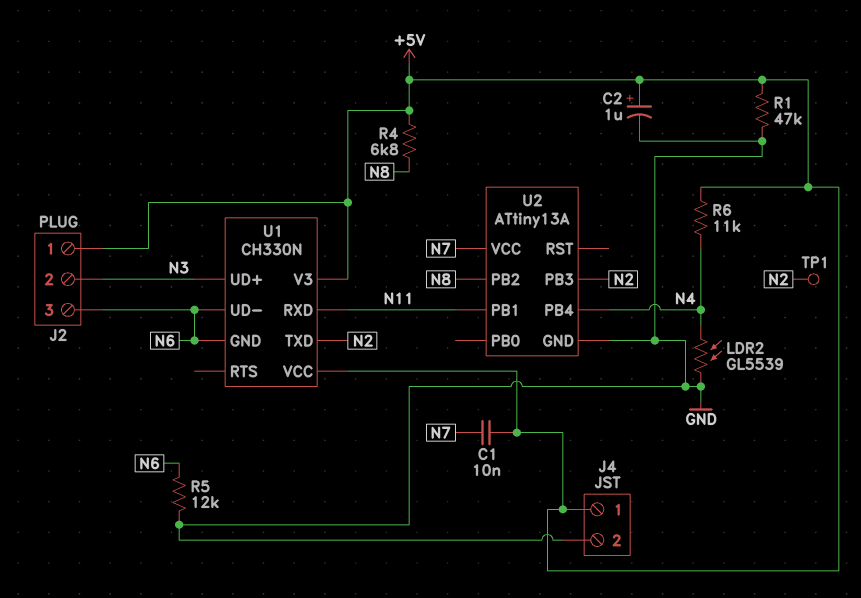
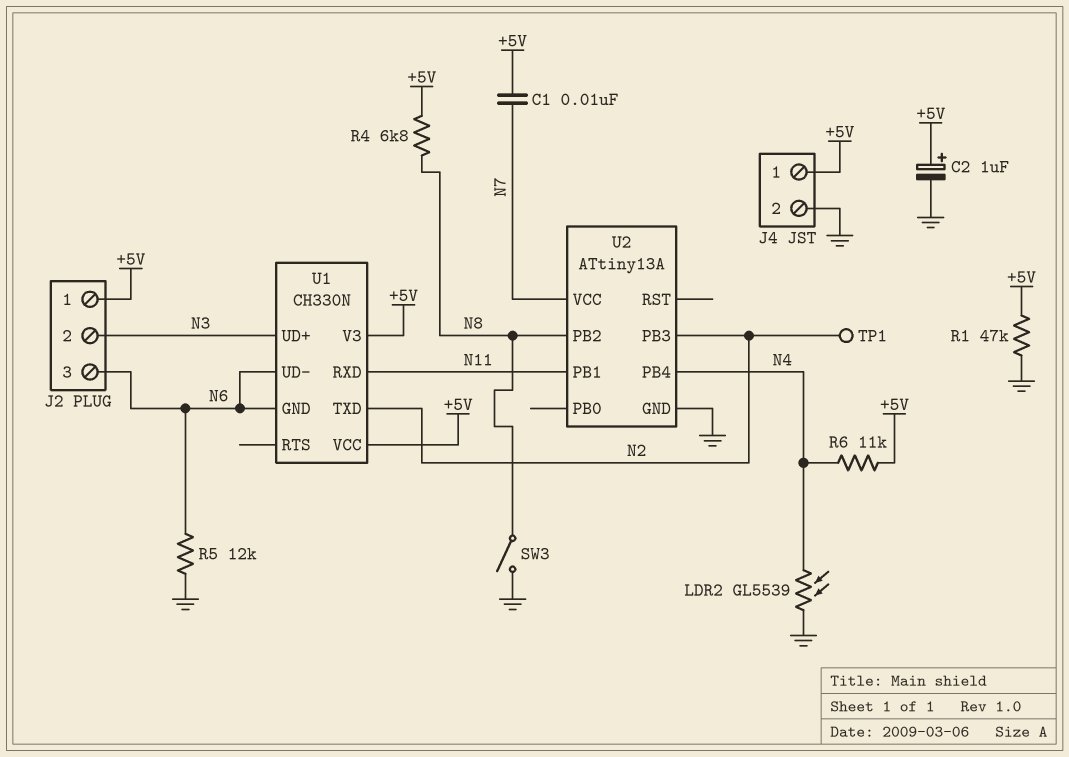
SW3: none -> switch (GND, N8)

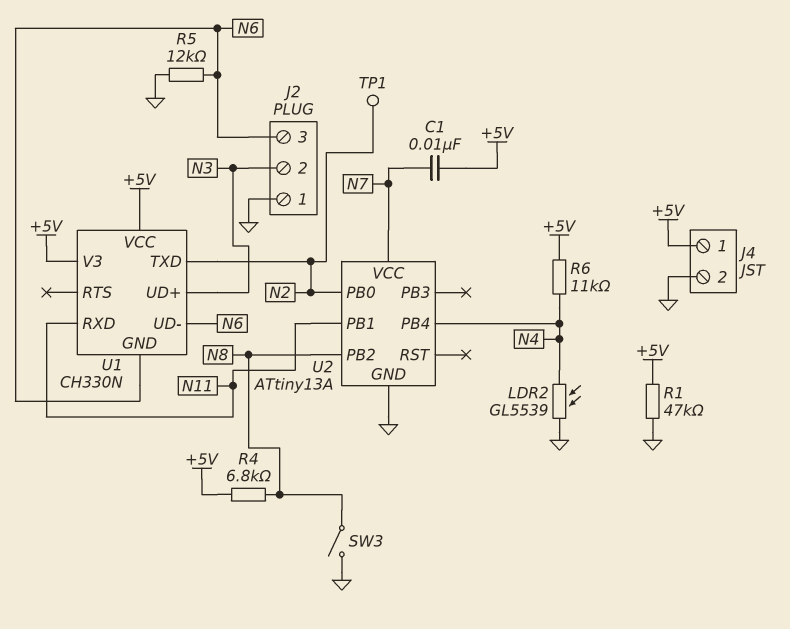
C2: 1uF (plus +5V, minus GND) -> none
J2 pin 1: +5V -> GND
U2 pin PB0: none -> N2
U2 pin PB3: N2 -> none

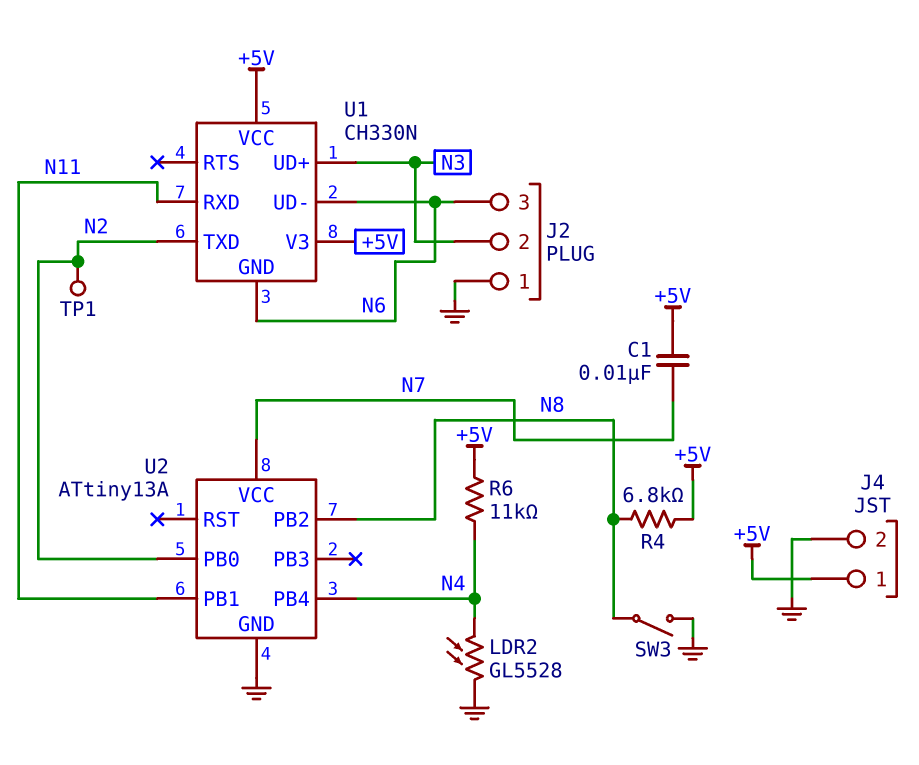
LDR2: GL5539 (GND, N4) -> GL5528 (GND, N4)
R1: 47k (+5V, GND) -> none
R5: 12k (GND, N6) -> none

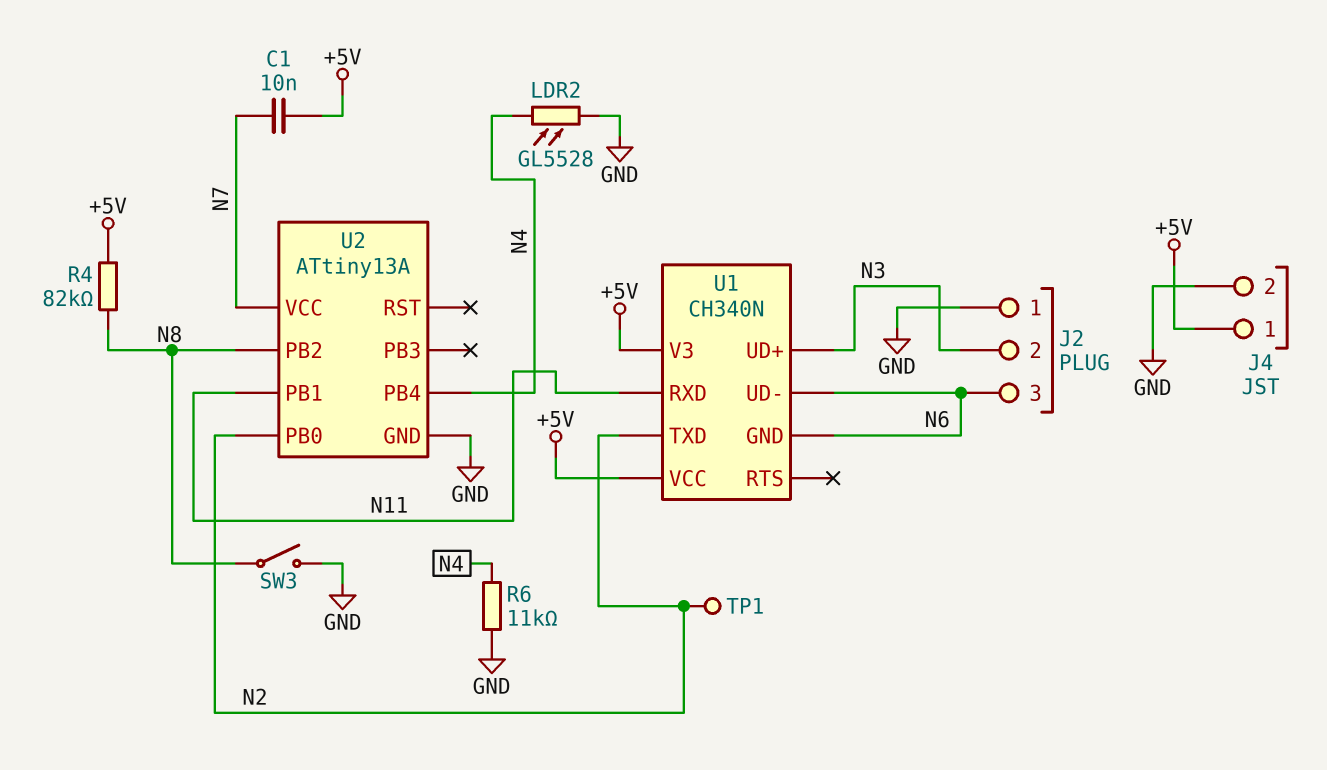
R4: 6.8k (+5V, N8) -> 82k (+5V, N8)
R6: 11k (+5V, N4) -> 11k (GND, N4)
U1: CH330N -> CH340N

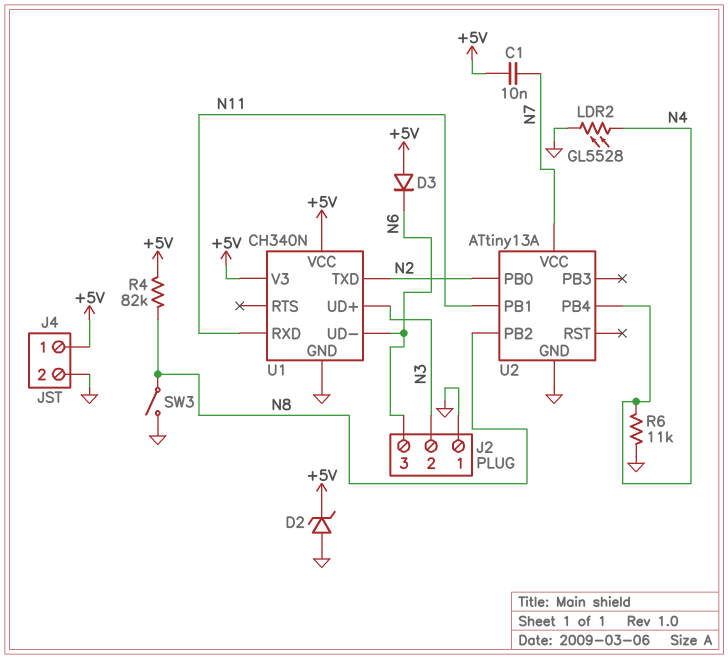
D2: none -> zener (A GND, K +5V)
D3: none -> diode (A +5V, K N6)
TP1: test point (N2) -> none
U1 pin GND: N6 -> GND

